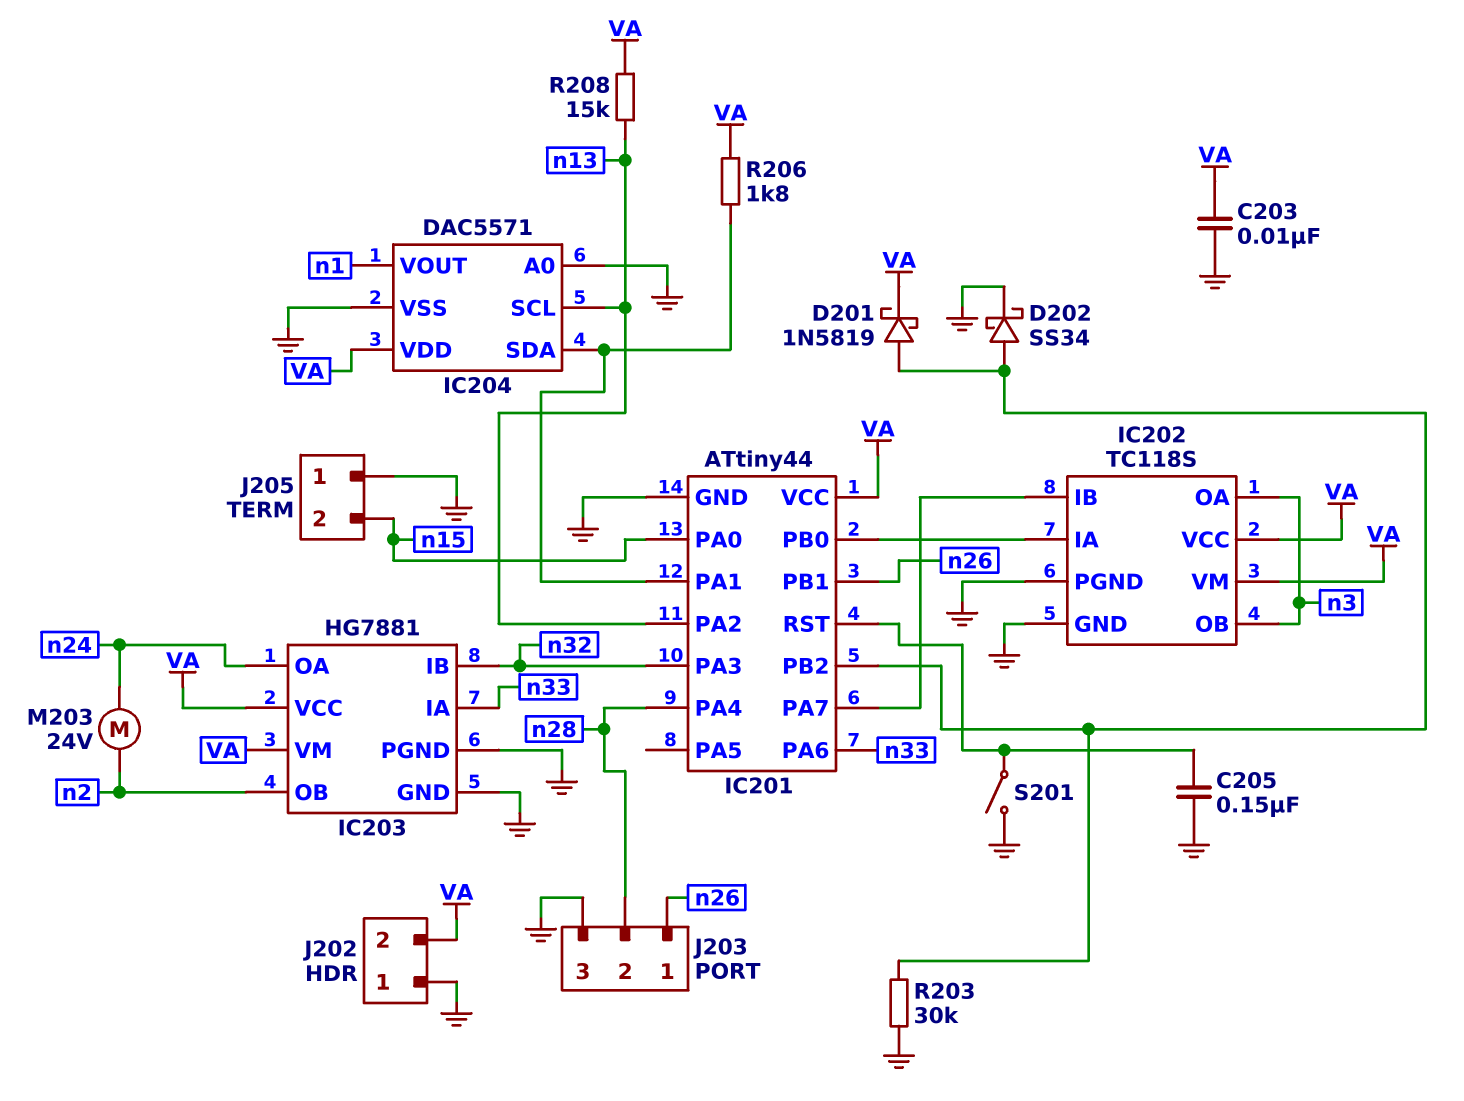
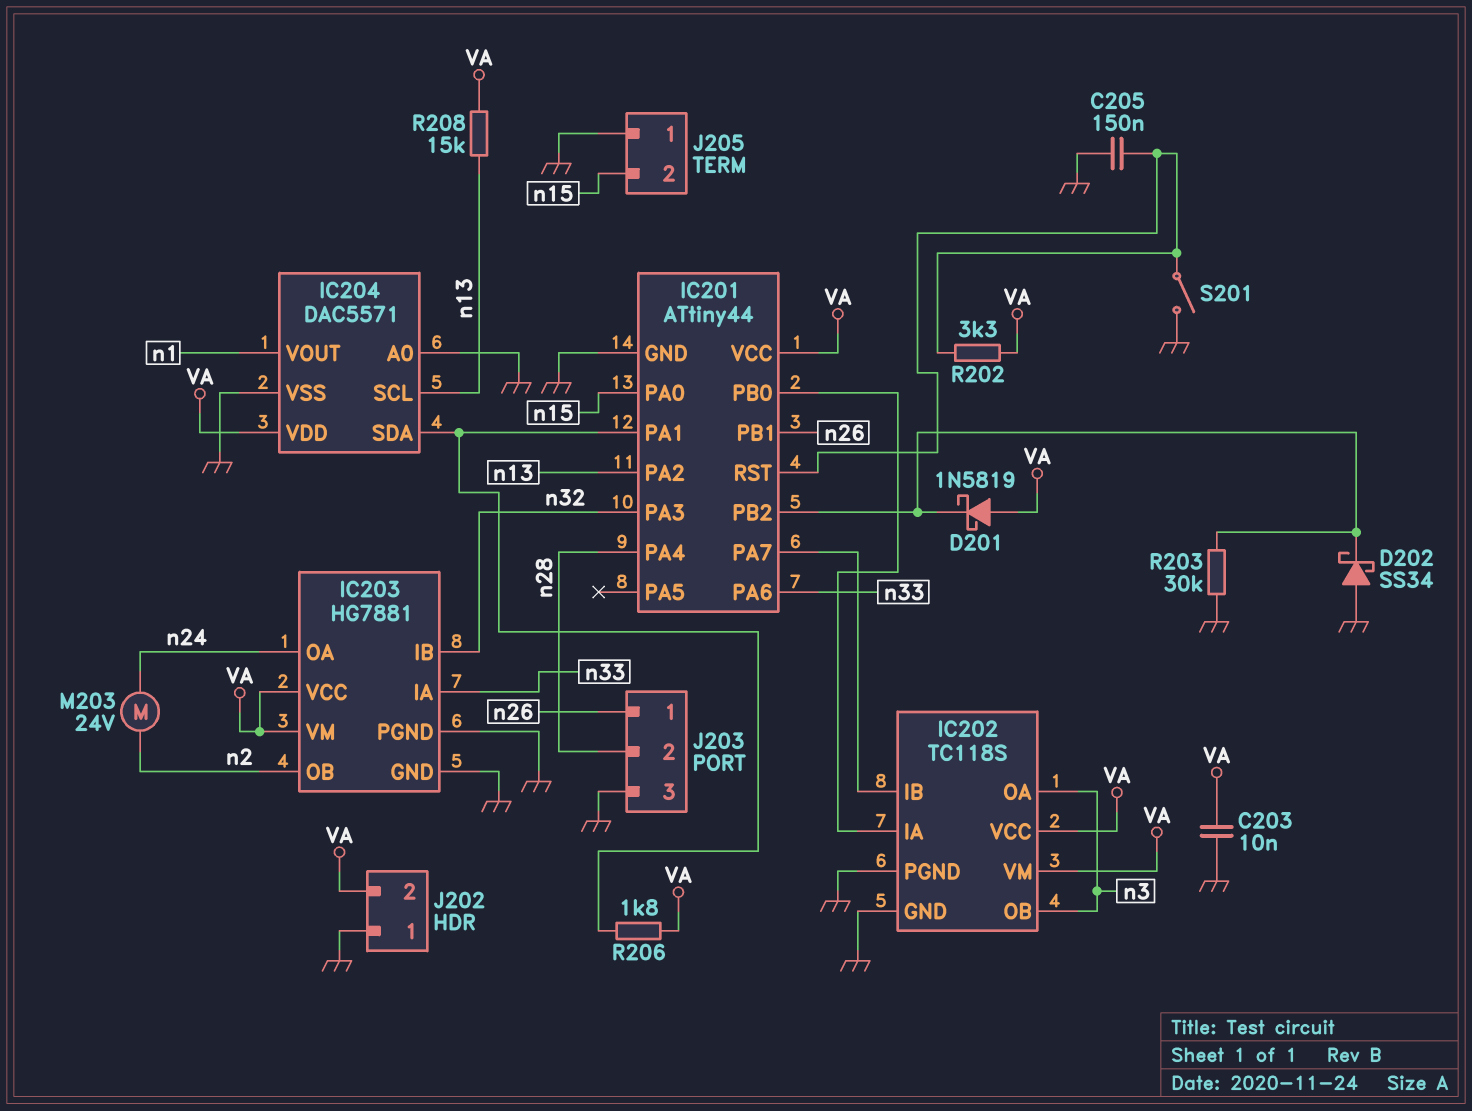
D201: schottky 1N5819 (A IC201/PB2, K VA) -> schottky 1N5819 (A VA, K IC201/PB2)
D202: schottky SS34 (A IC201/PB2, K GND) -> schottky SS34 (A GND, K IC201/PB2)
R202: none -> 3.3k (IC201/RST, VA)

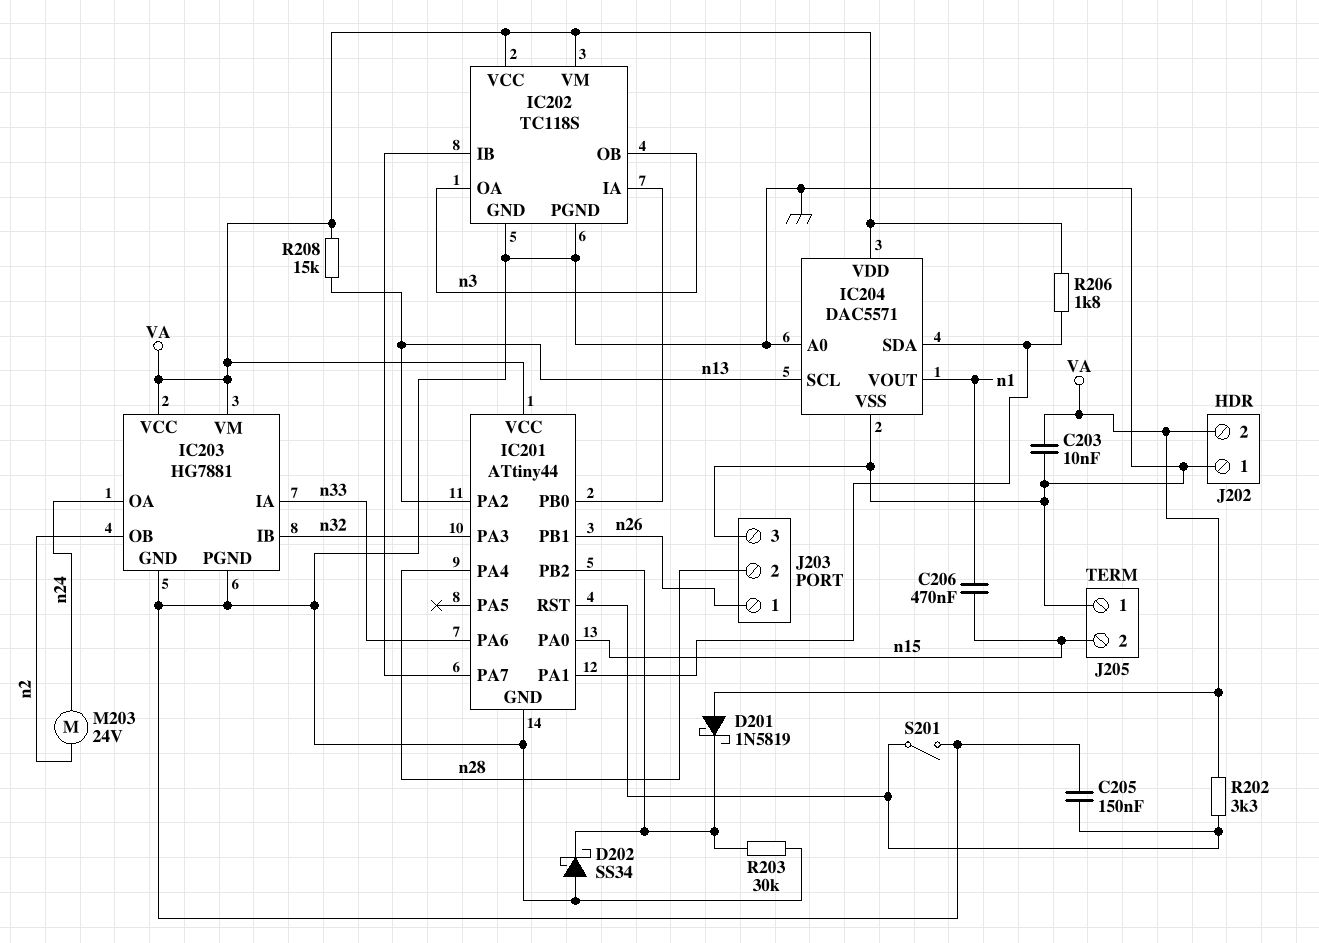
C206: none -> 470nF (n1, n15)

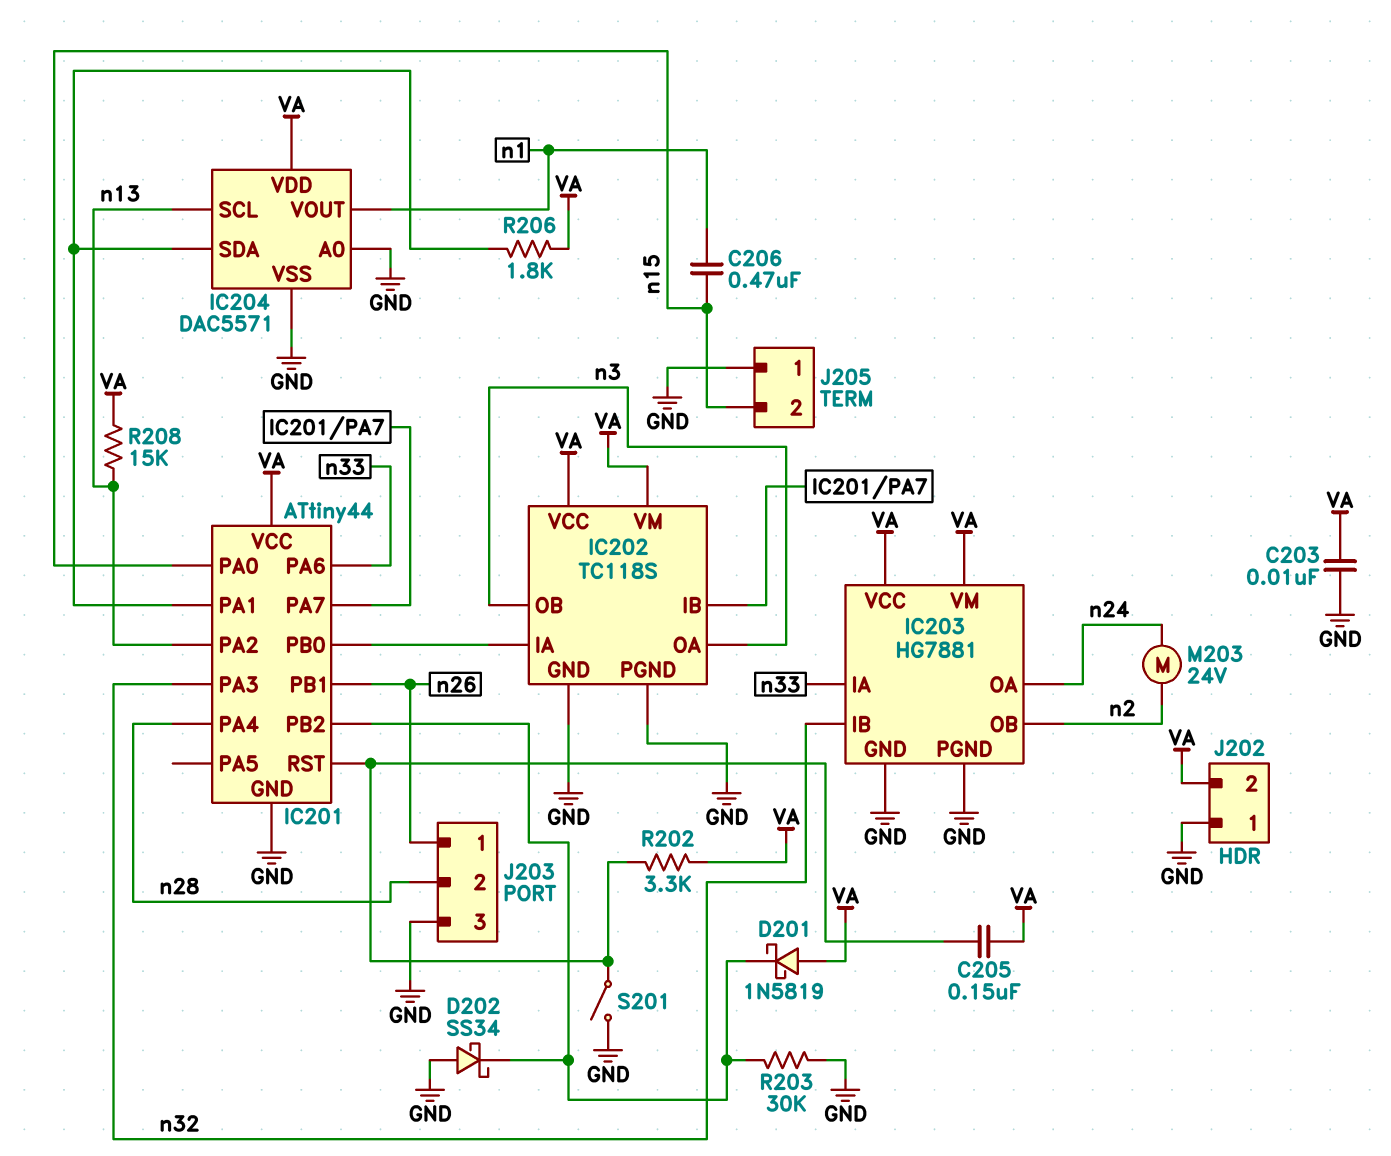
C205: 150nF (GND, IC201/RST) -> 150nF (IC201/RST, VA)

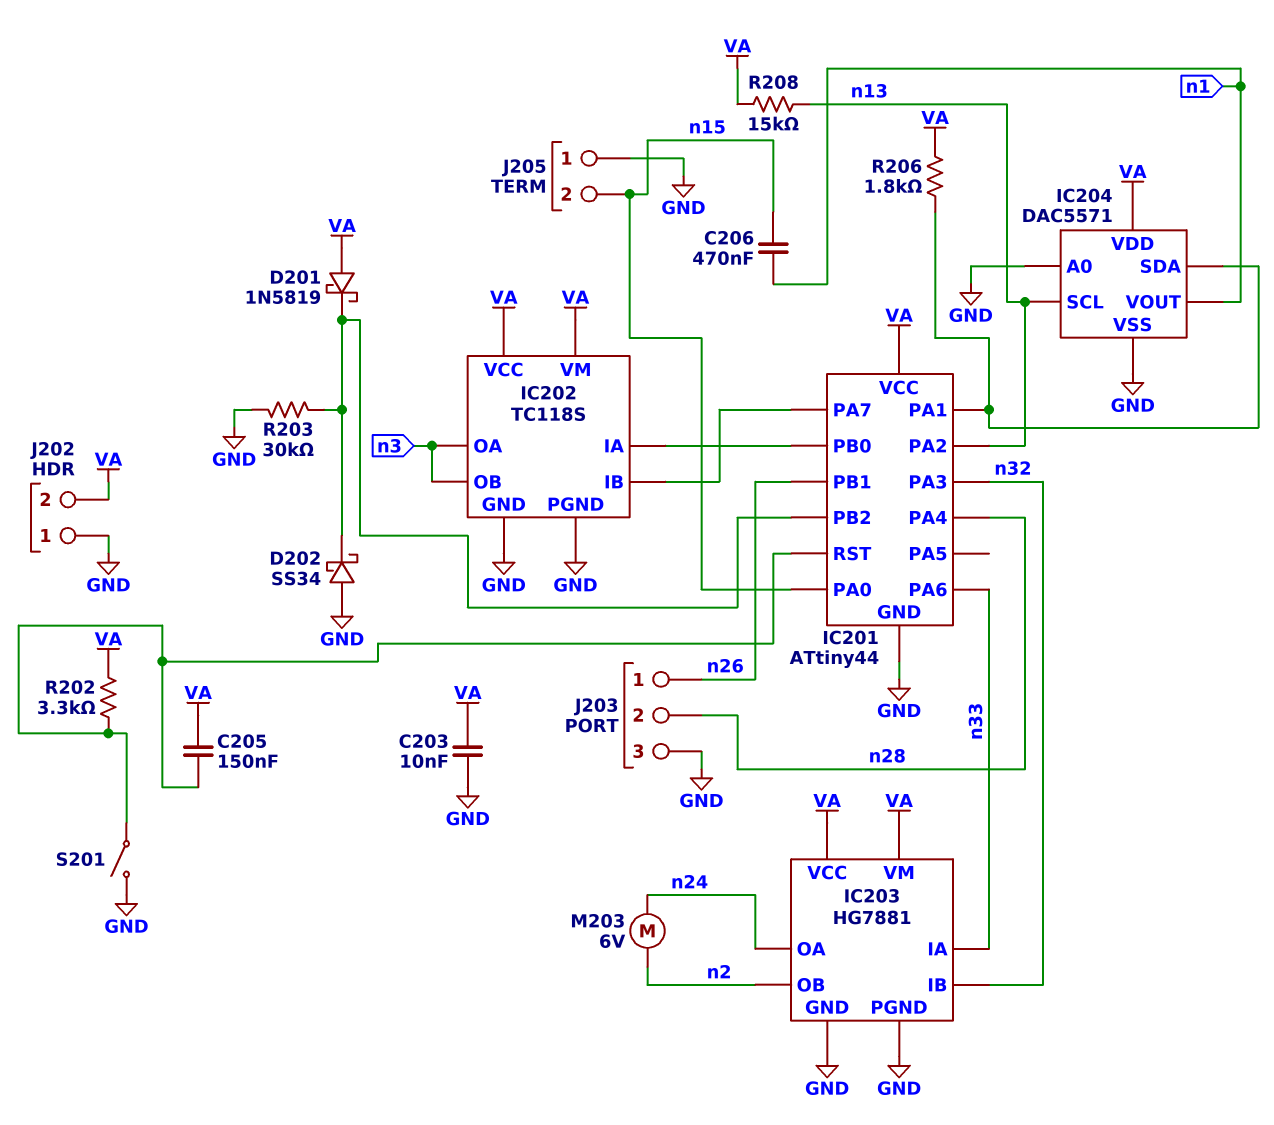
M203: motor 24V (n2, n24) -> motor 6V (n2, n24)

